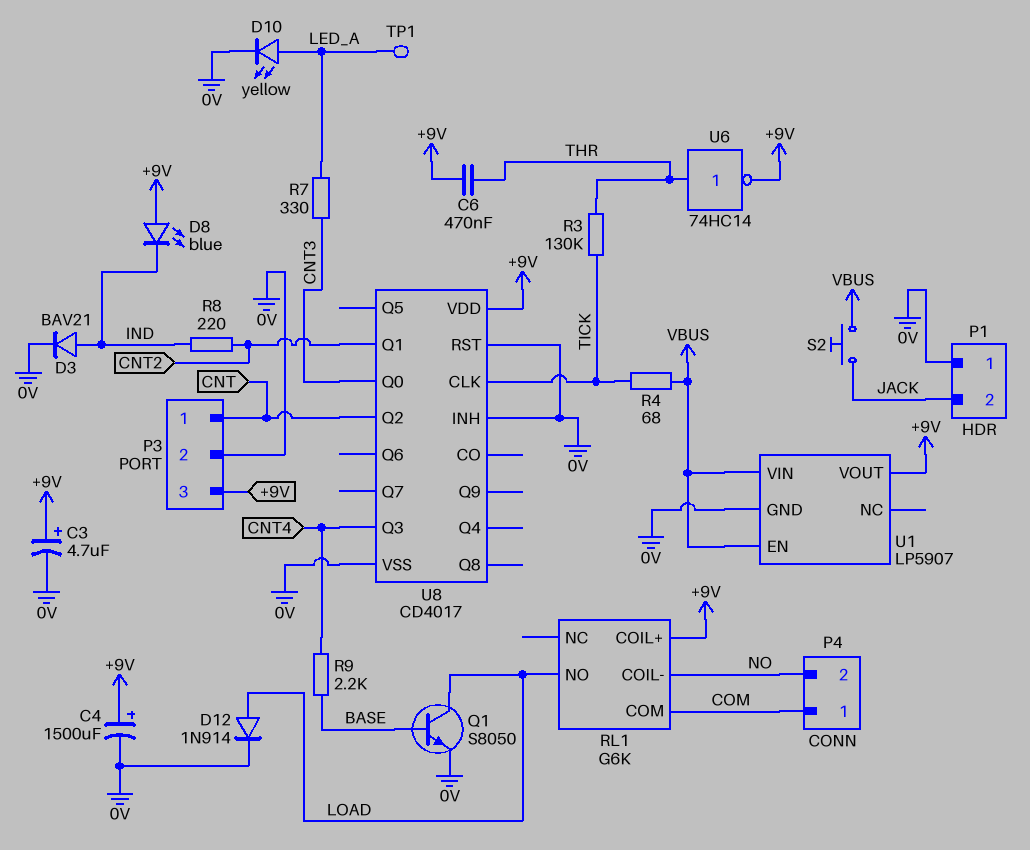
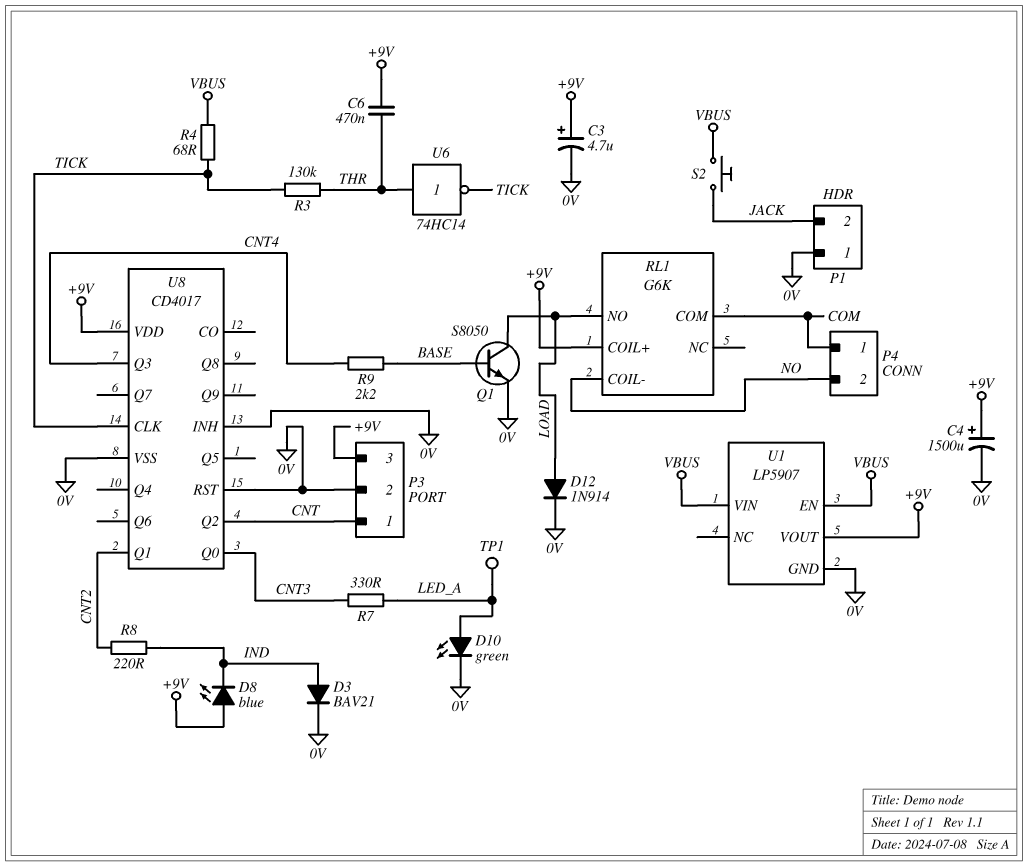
D10: LED yellow (A LED_A, K 0V) -> LED green (A LED_A, K 0V)
U6: NOT 74HC14 (in THR, out +9V) -> NOT 74HC14 (in THR, out TICK)

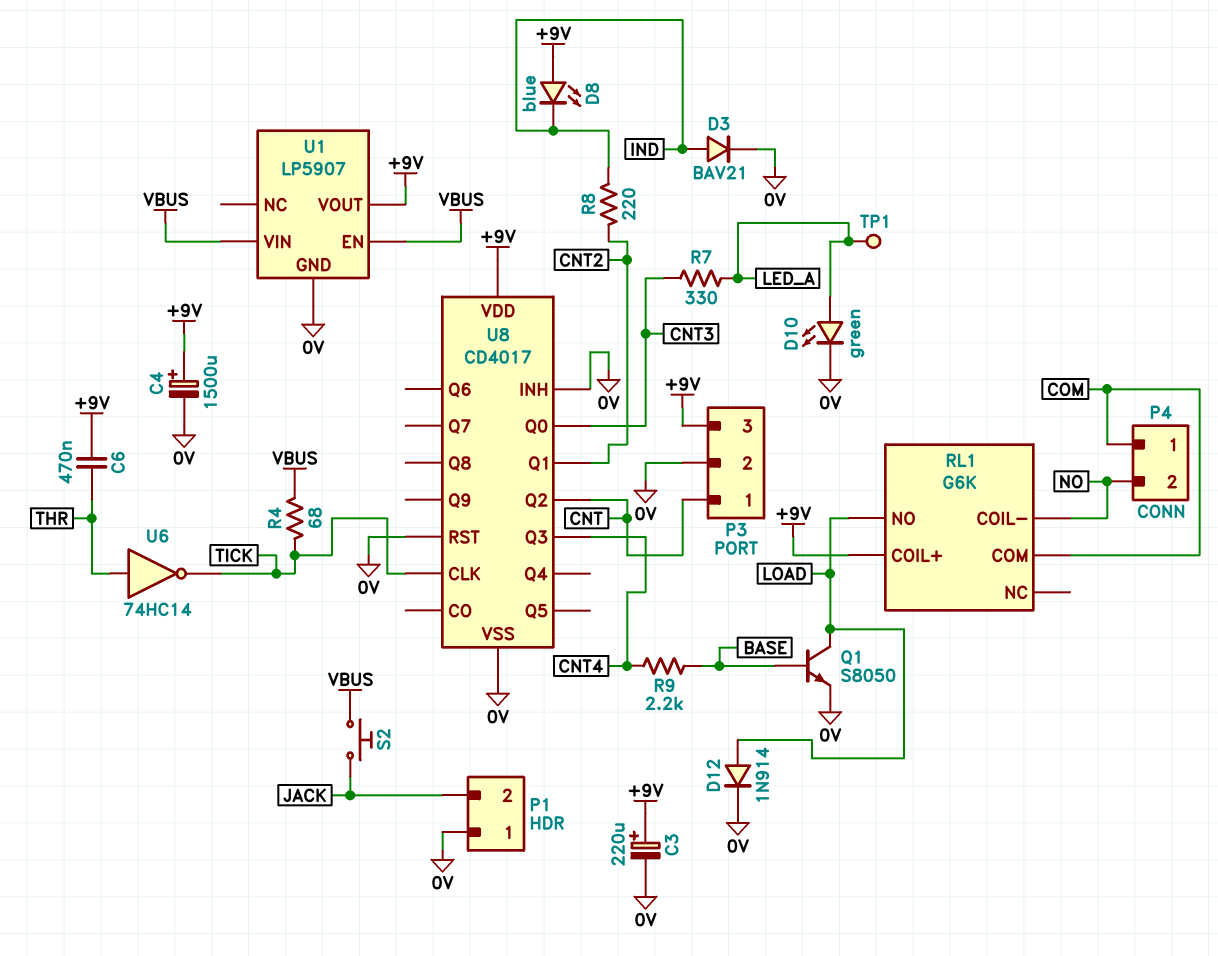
C3: 4.7uF (plus +9V, minus 0V) -> 220uF (plus +9V, minus 0V)
R3: 130k (THR, TICK) -> none

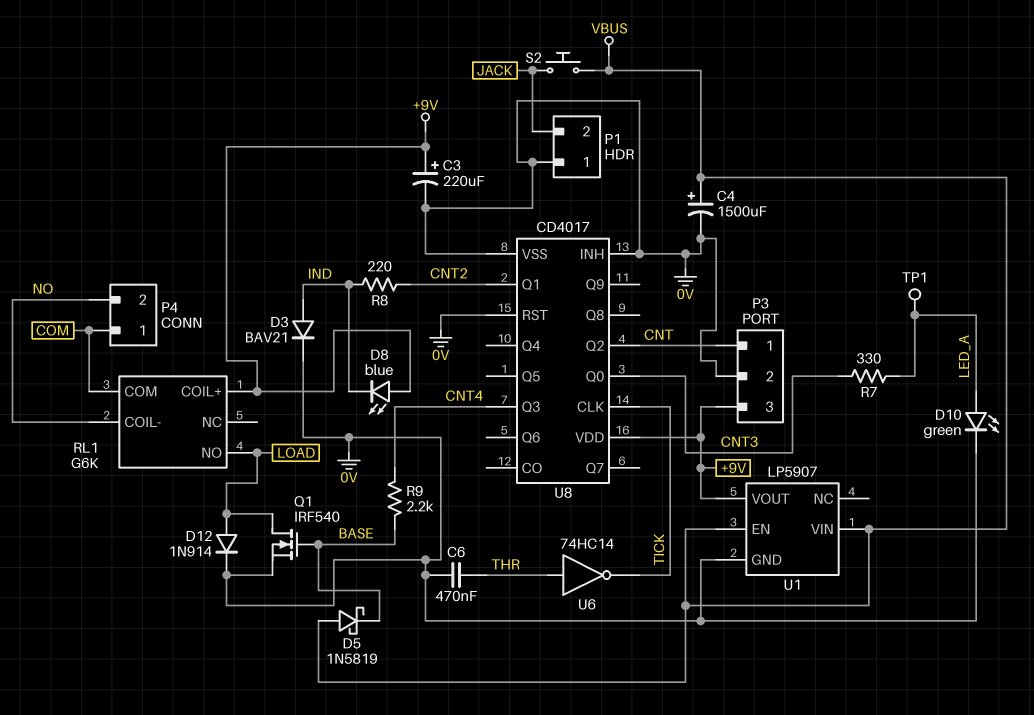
C4: 1500uF (plus +9V, minus 0V) -> 1500uF (plus VBUS, minus 0V)
C6: 470nF (+9V, THR) -> 470nF (0V, THR)
D5: none -> schottky 1N5819 (A VBUS, K BASE)
Q1: NPN S8050 (B BASE, C LOAD, E 0V) -> NMOS IRF540 (G BASE, D LOAD, S 0V)
R4: 68 (TICK, VBUS) -> none

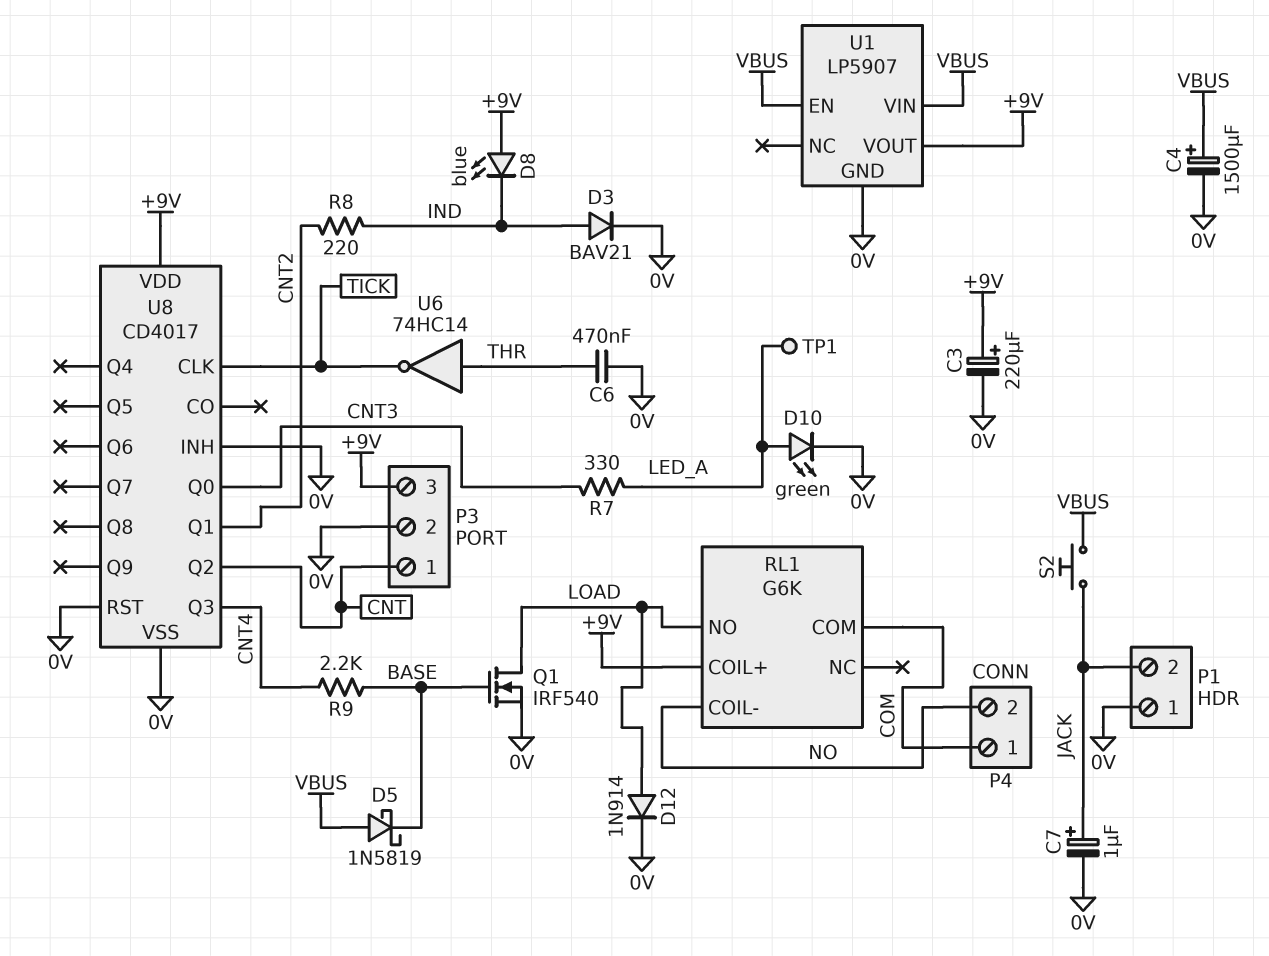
C7: none -> 1uF (plus JACK, minus 0V)

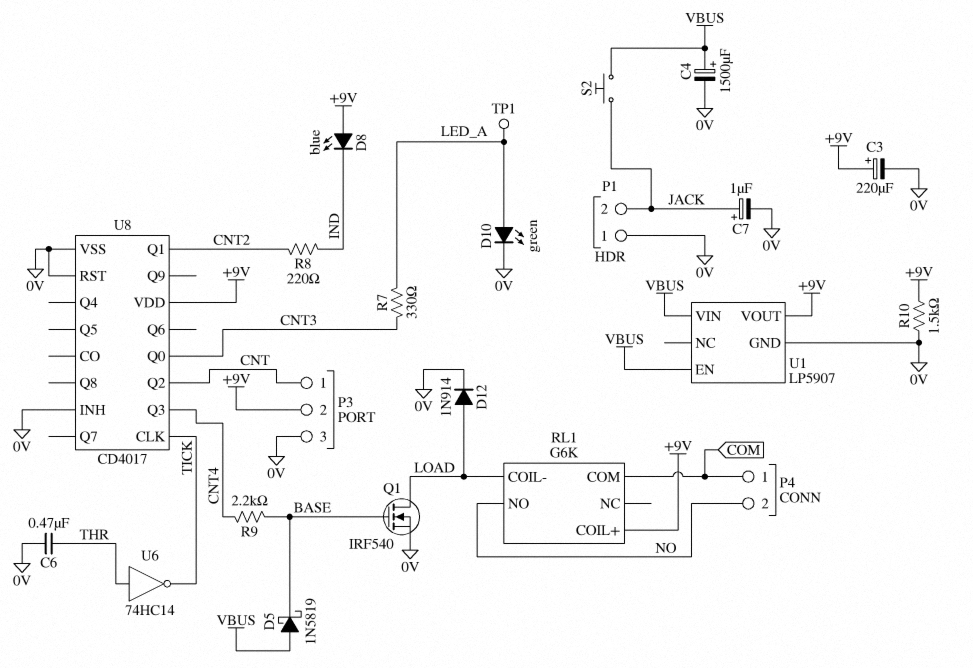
D3: diode BAV21 (A IND, K 0V) -> none
P3 pin 2: 0V -> +9V
P3 pin 3: +9V -> 0V
R10: none -> 1.5k (+9V, 0V)
RL1 pin COIL-: NO -> LOAD
RL1 pin NO: LOAD -> NO

